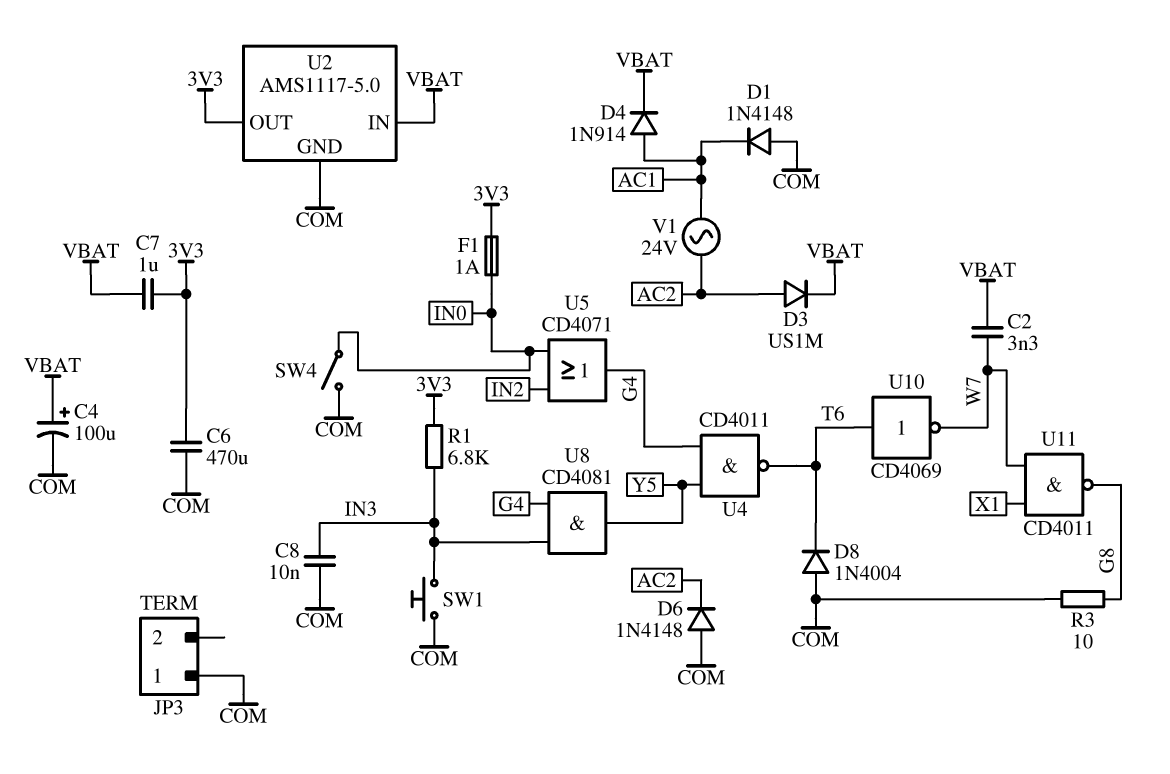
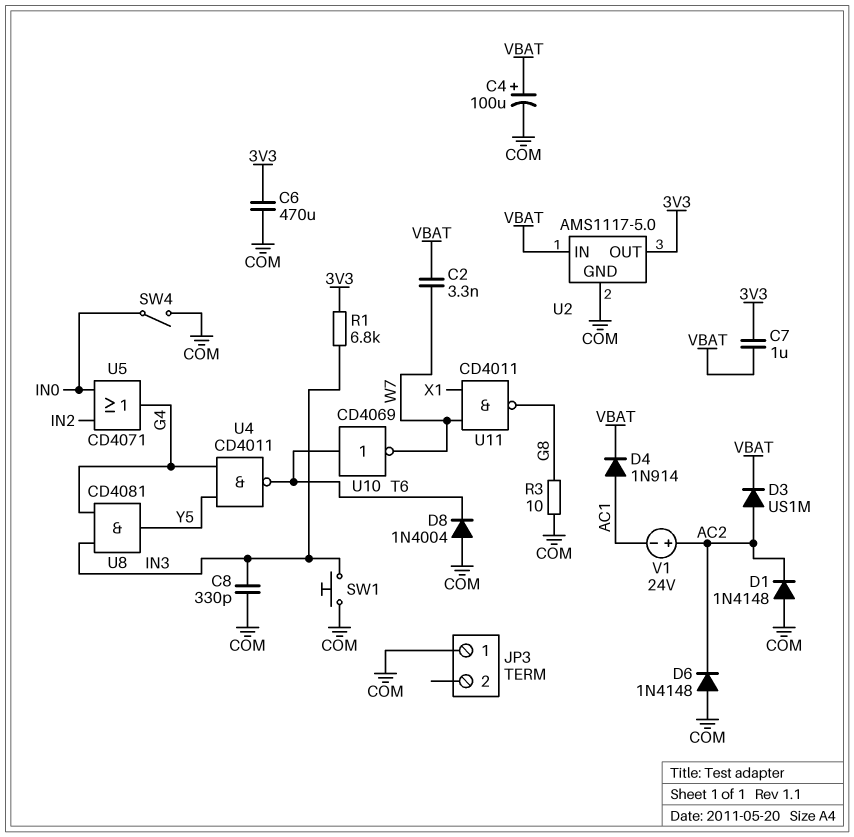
C8: 10nF (COM, IN3) -> 330pF (COM, IN3)
D1: diode 1N4148 (A COM, K AC1) -> diode 1N4148 (A COM, K AC2)
F1: 1A (3V3, IN0) -> none
V1: AC 24V (AC1, AC2) -> 24V (plus AC2, minus AC1)

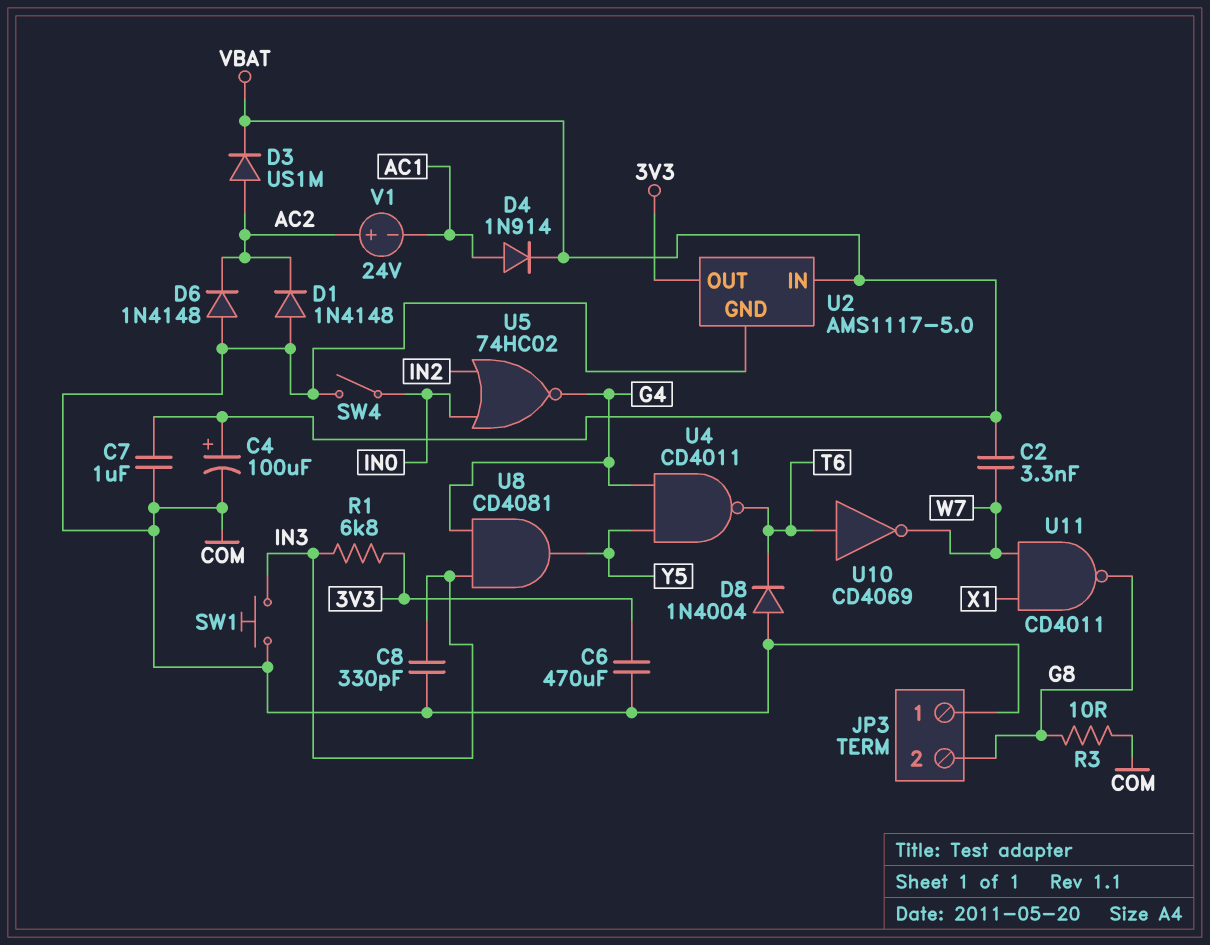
C7: 1uF (3V3, VBAT) -> 1uF (COM, VBAT)
JP3 pin 2: none -> G8
U5: OR CD4071 (in IN0, in IN2, out G4) -> NOR 74HC02 (in IN0, in IN2, out G4)

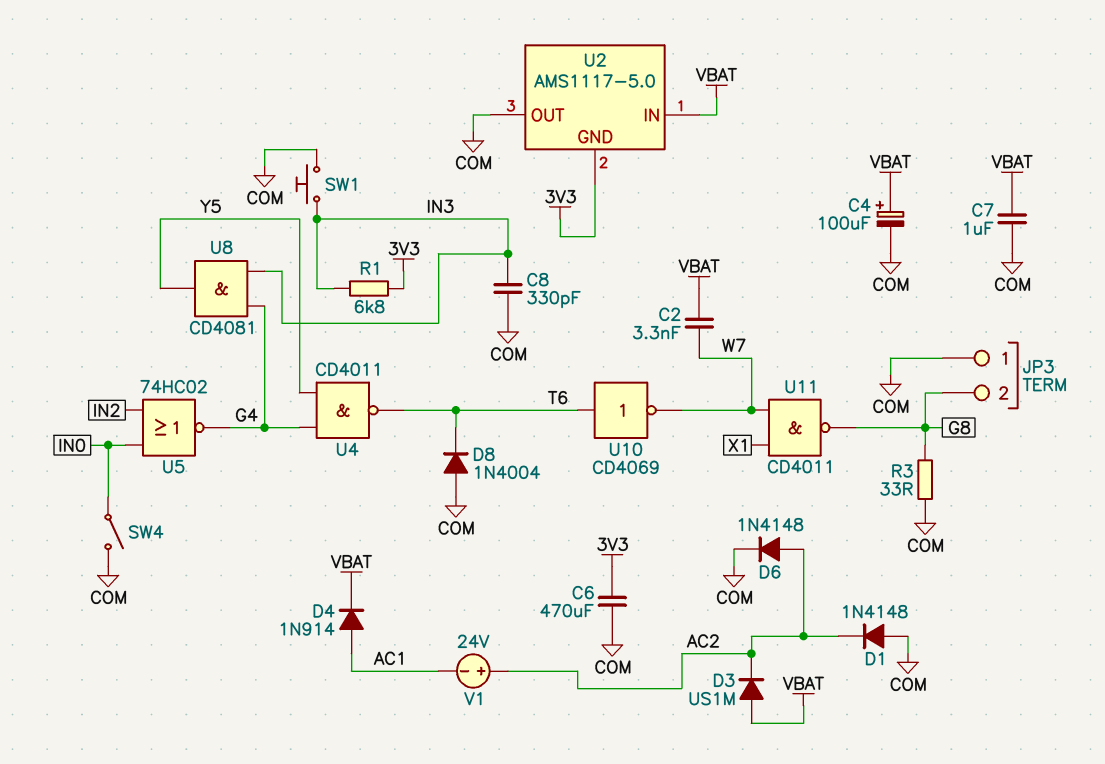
D3: diode US1M (A AC2, K VBAT) -> diode US1M (A VBAT, K AC2)
D6: diode 1N4148 (A COM, K AC2) -> diode 1N4148 (A AC2, K COM)
R3: 10 (COM, G8) -> 33 (COM, G8)
U2 pin GND: COM -> 3V3
U2 pin OUT: 3V3 -> COM

